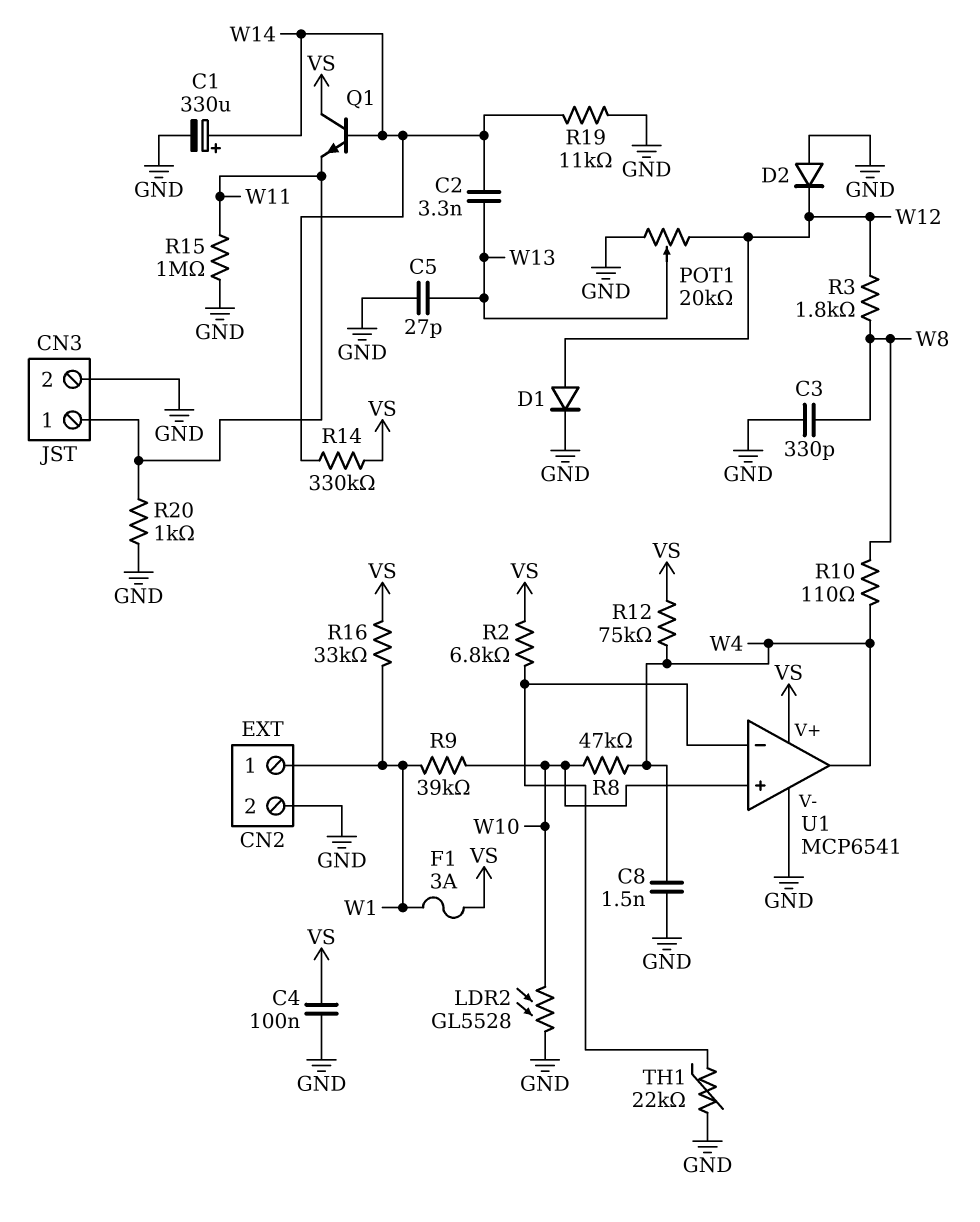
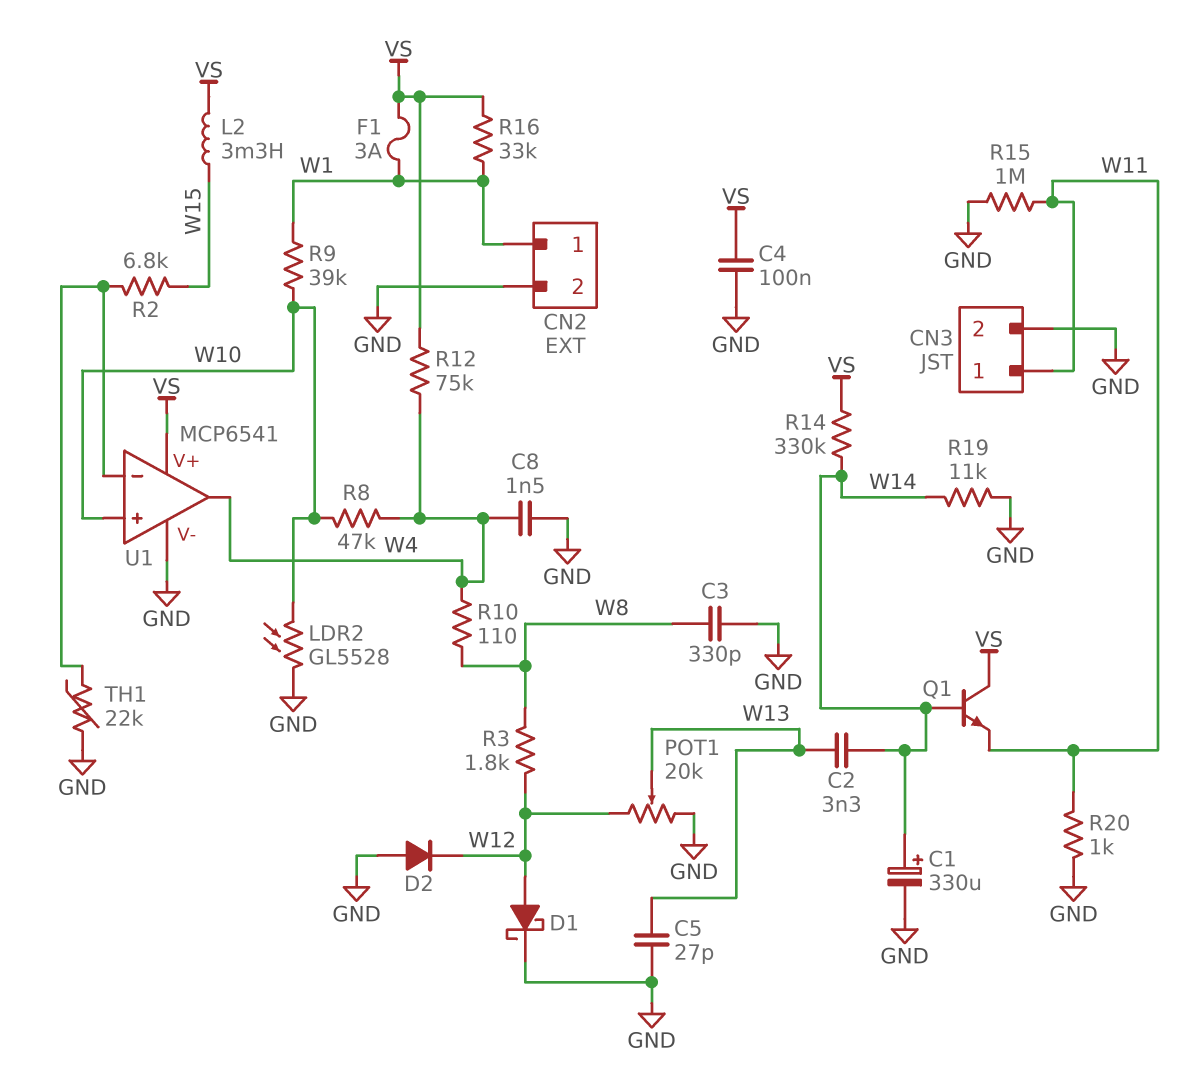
D1: diode (A W12, K GND) -> schottky (A W12, K GND)
L2: none -> 3.3mH (VS, W15)
R2: 6.8k (U1/in-, VS) -> 6.8k (U1/in-, W15)

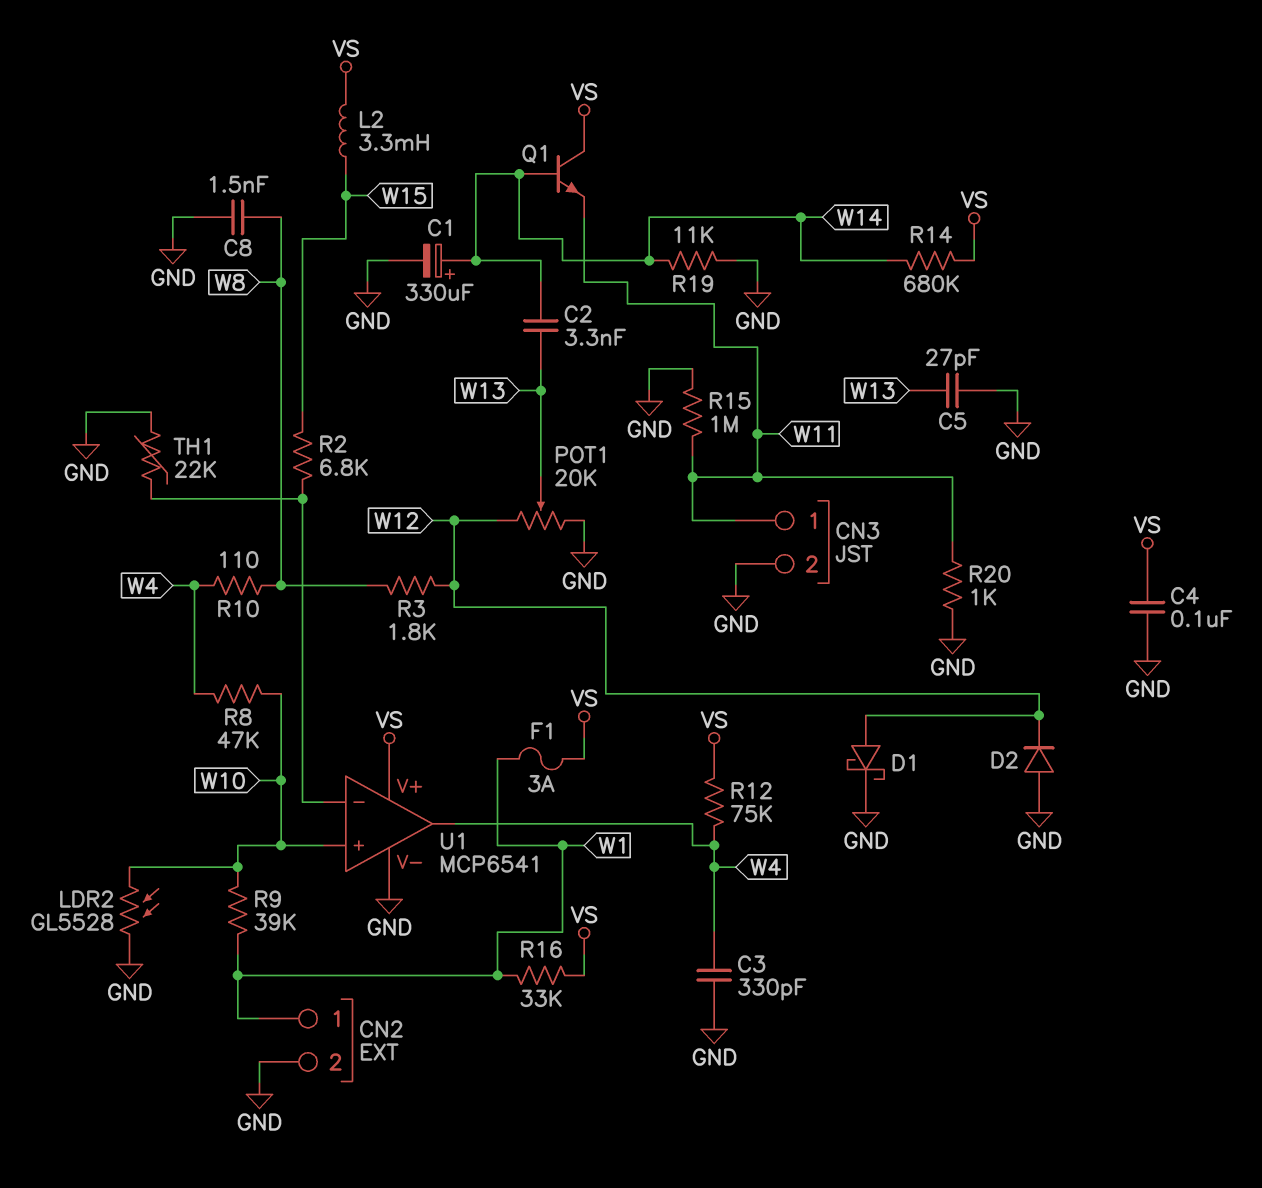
C3: 330pF (GND, W8) -> 330pF (GND, W4)
C8: 1.5nF (GND, W4) -> 1.5nF (GND, W8)
R14: 330k (VS, W14) -> 680k (VS, W14)

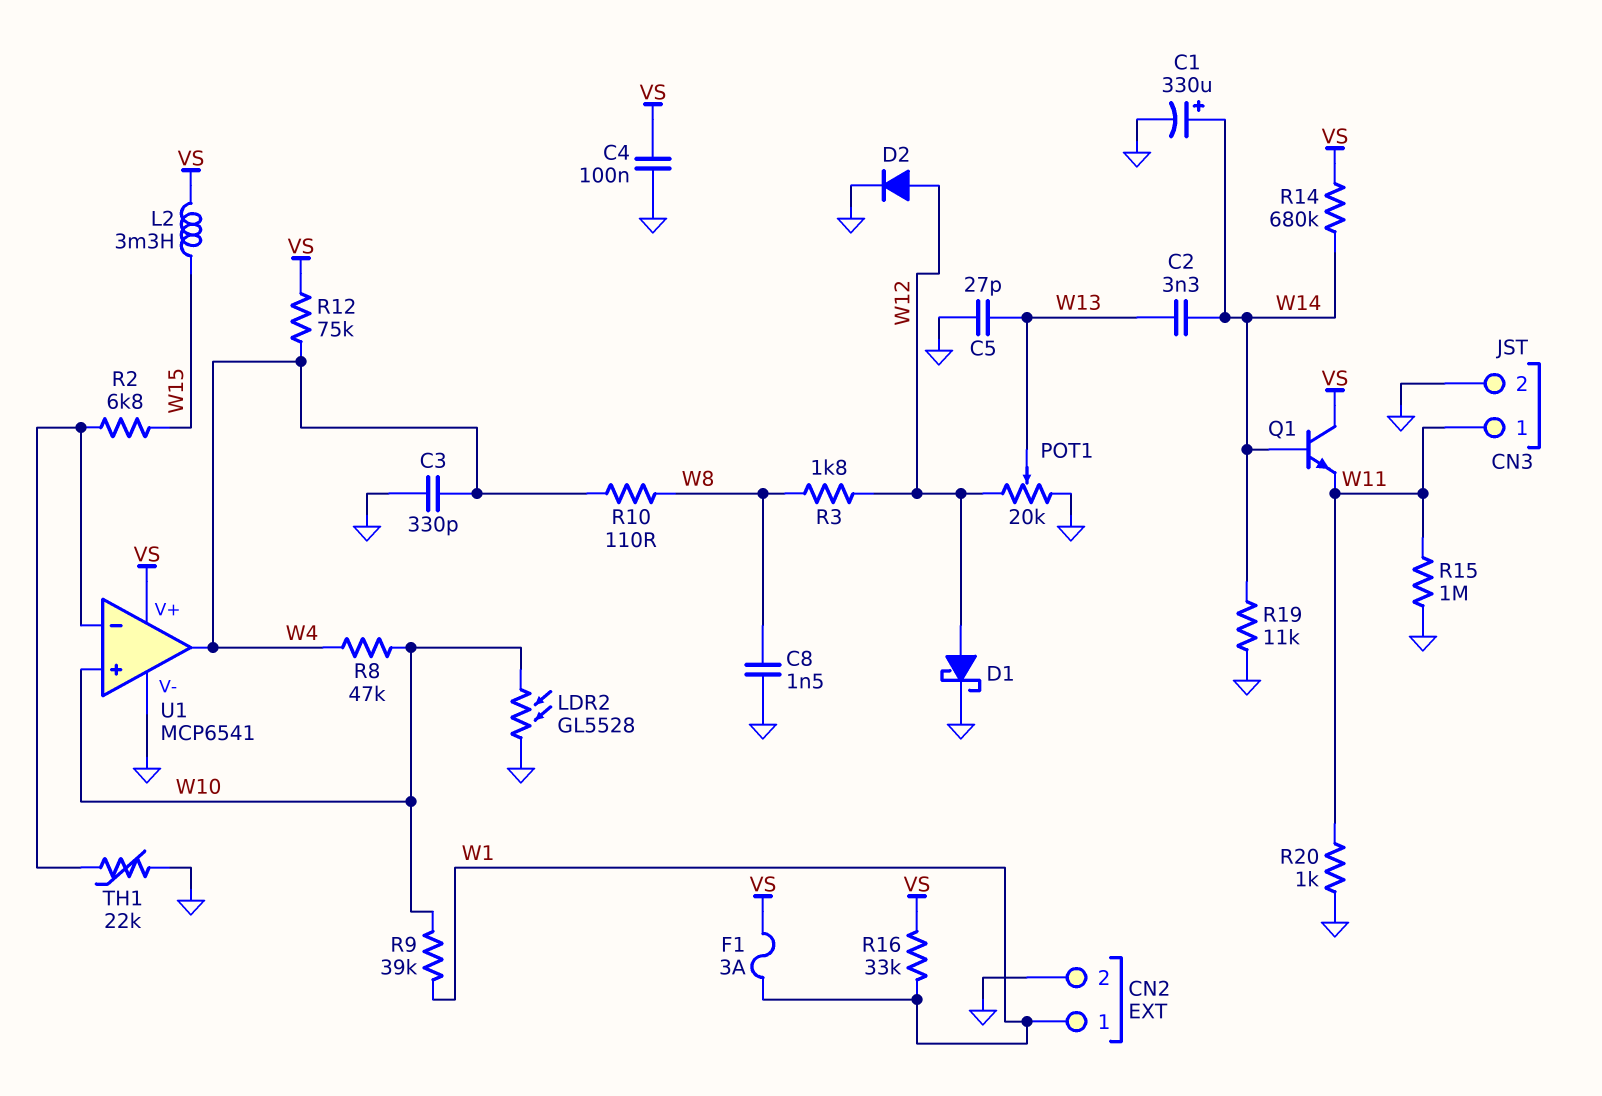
D2: diode (A GND, K W12) -> diode (A W12, K GND)

